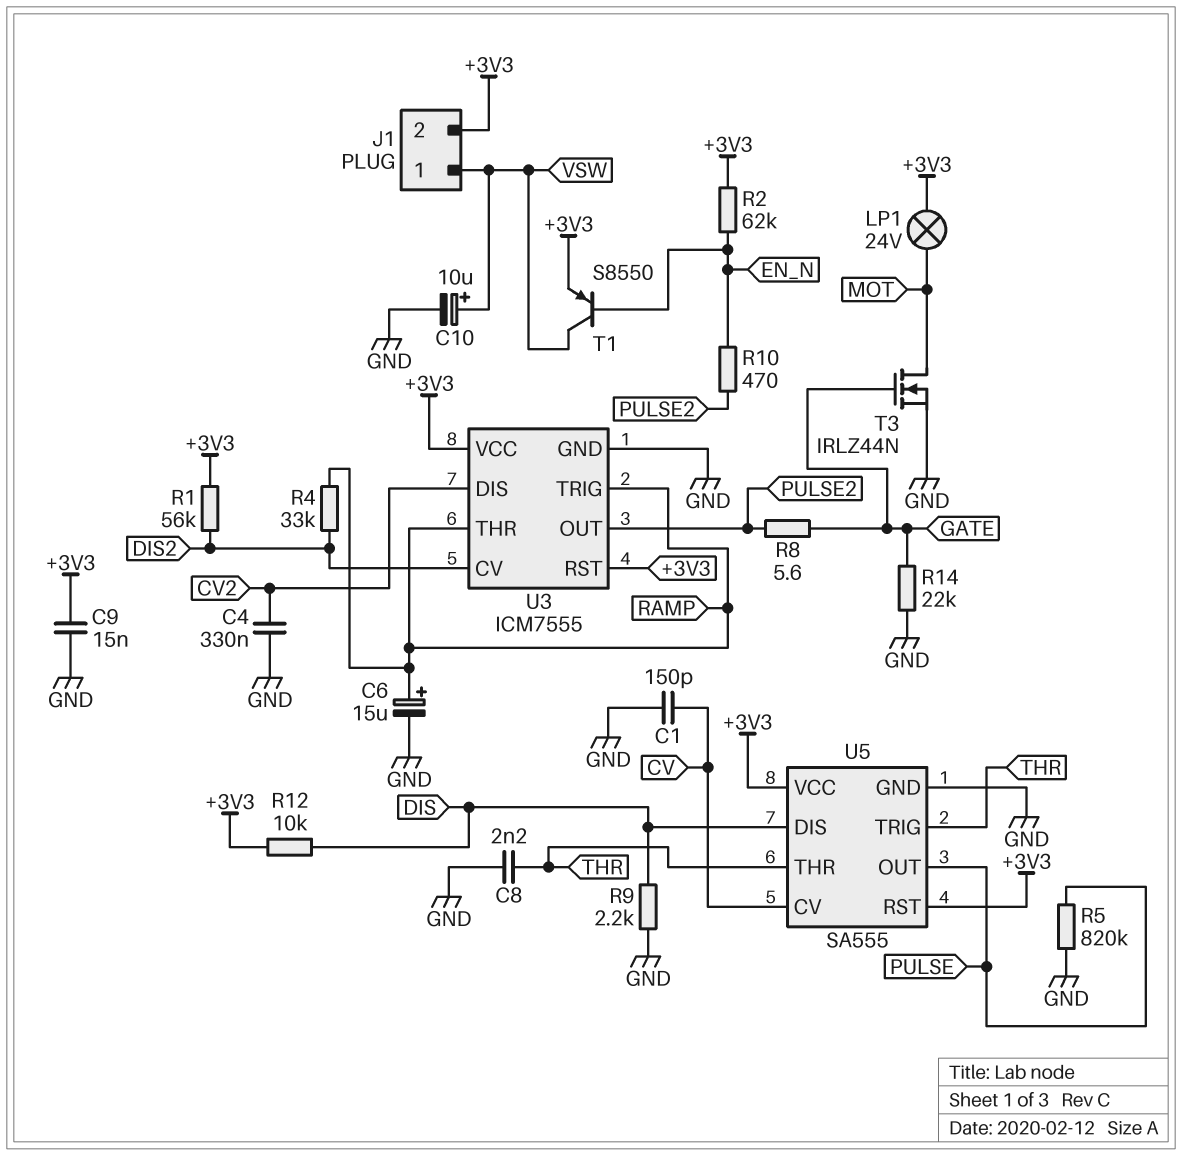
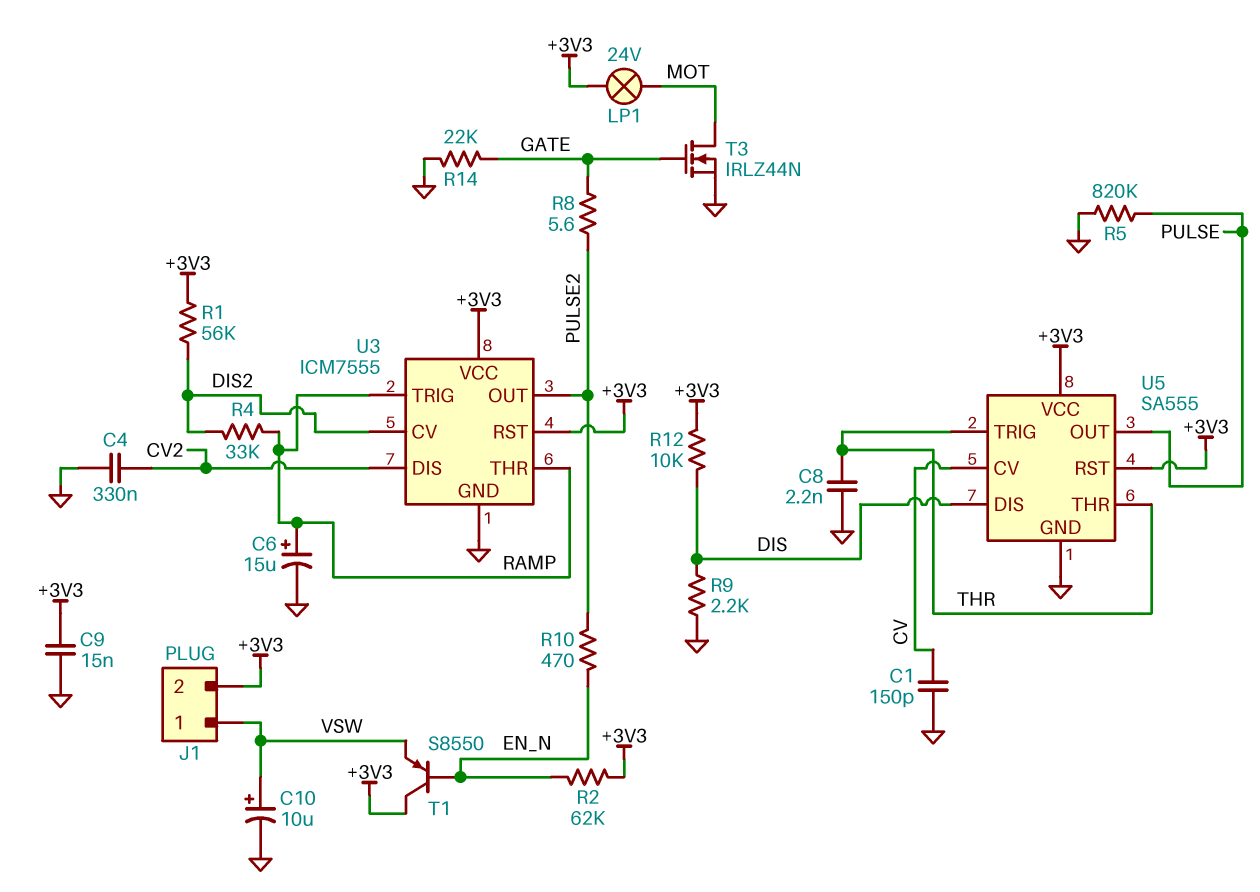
T1: PNP S8550 (B EN_N, C VSW, E +3V3) -> PNP S8550 (B EN_N, C +3V3, E VSW)

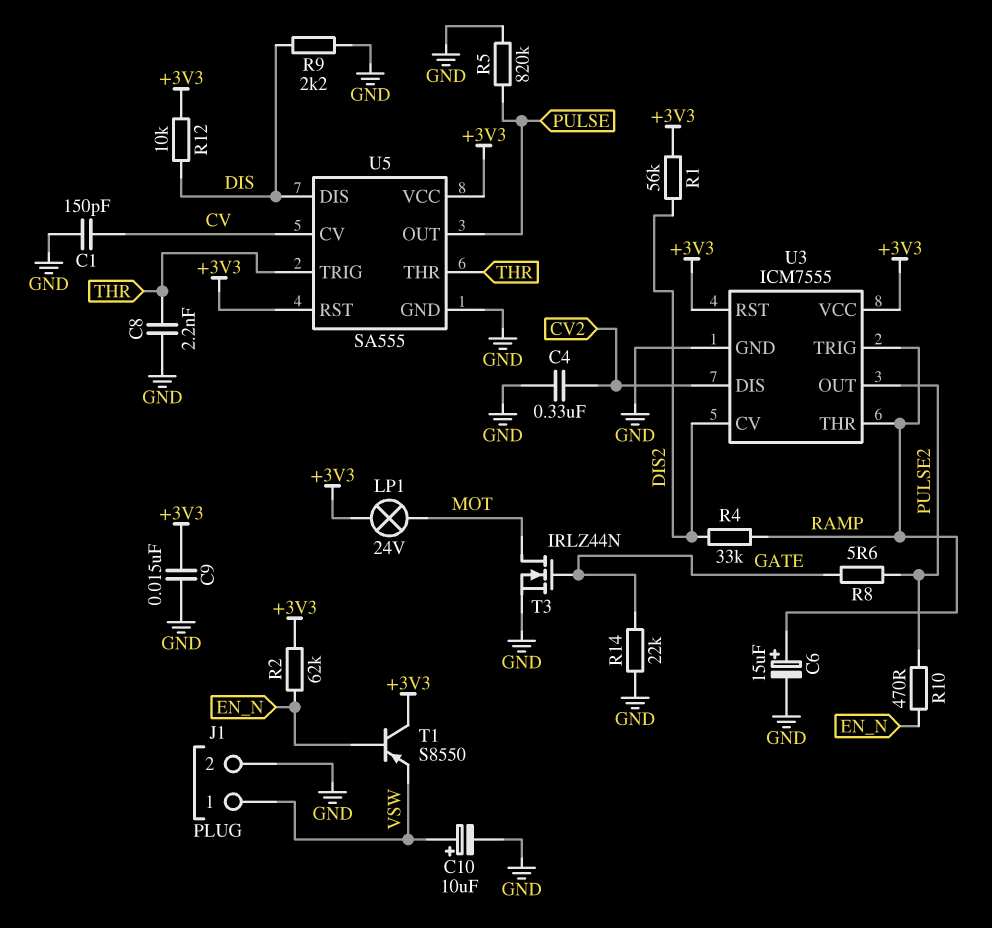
J1 pin 2: +3V3 -> GND

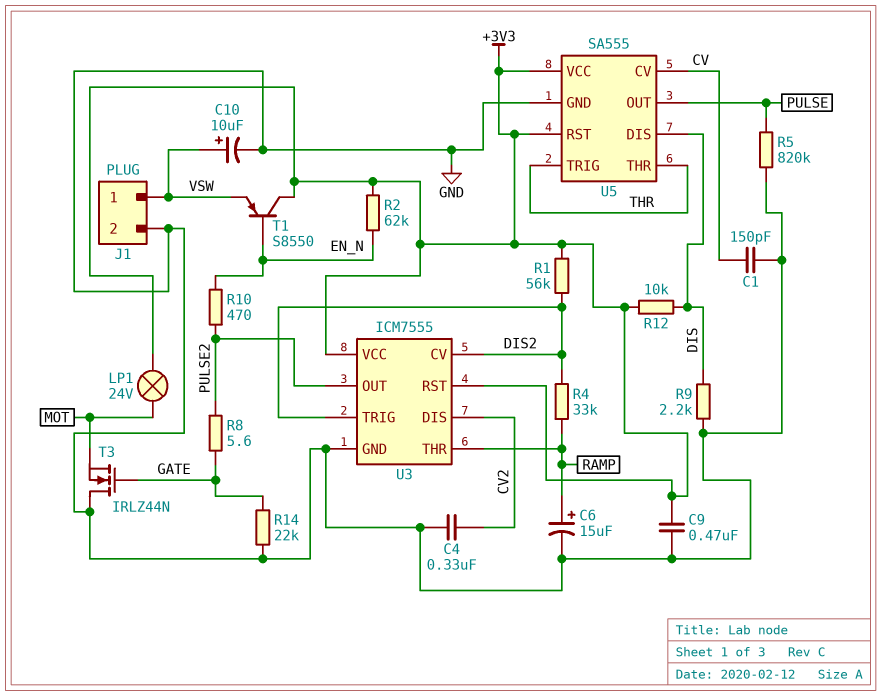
C8: 2.2nF (GND, THR) -> none
C9: 15nF (+3V3, GND) -> 470nF (+3V3, GND)
T3: NMOS IRLZ44N (G GATE, D MOT, S GND) -> NMOS IRLZ44N (G GATE, D GND, S MOT)
U3 pin TRIG: RAMP -> DIS2

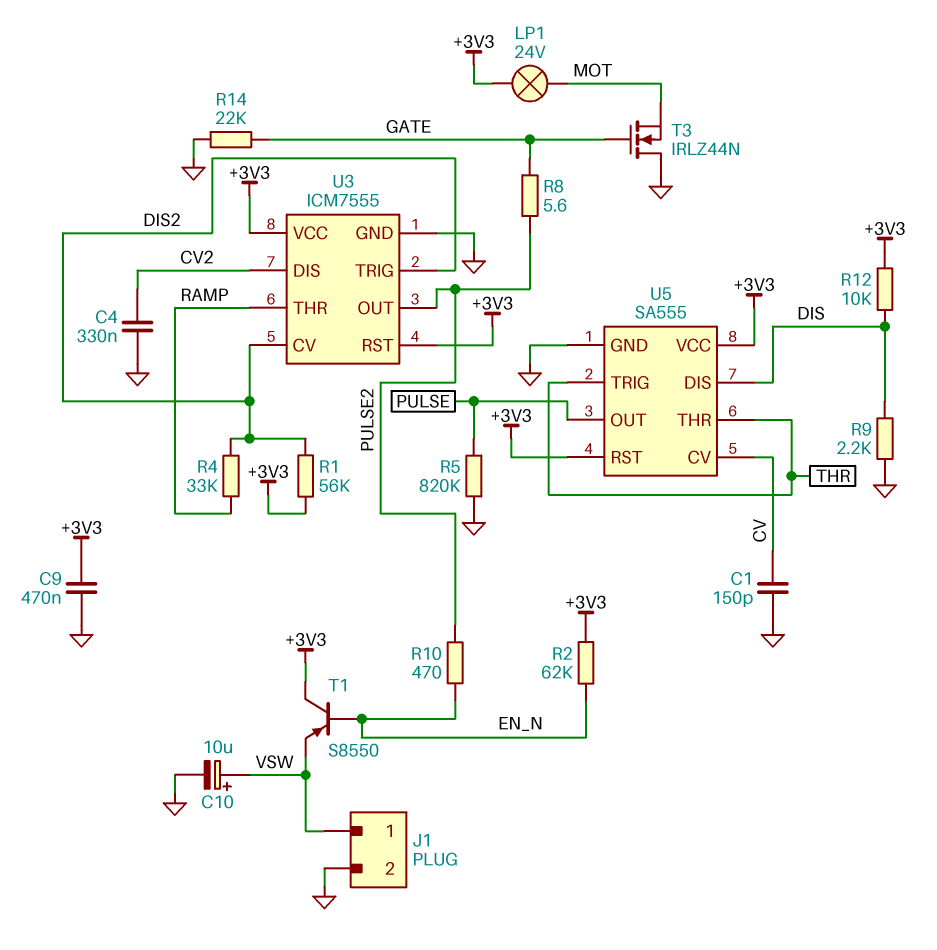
C6: 15uF (plus RAMP, minus GND) -> none

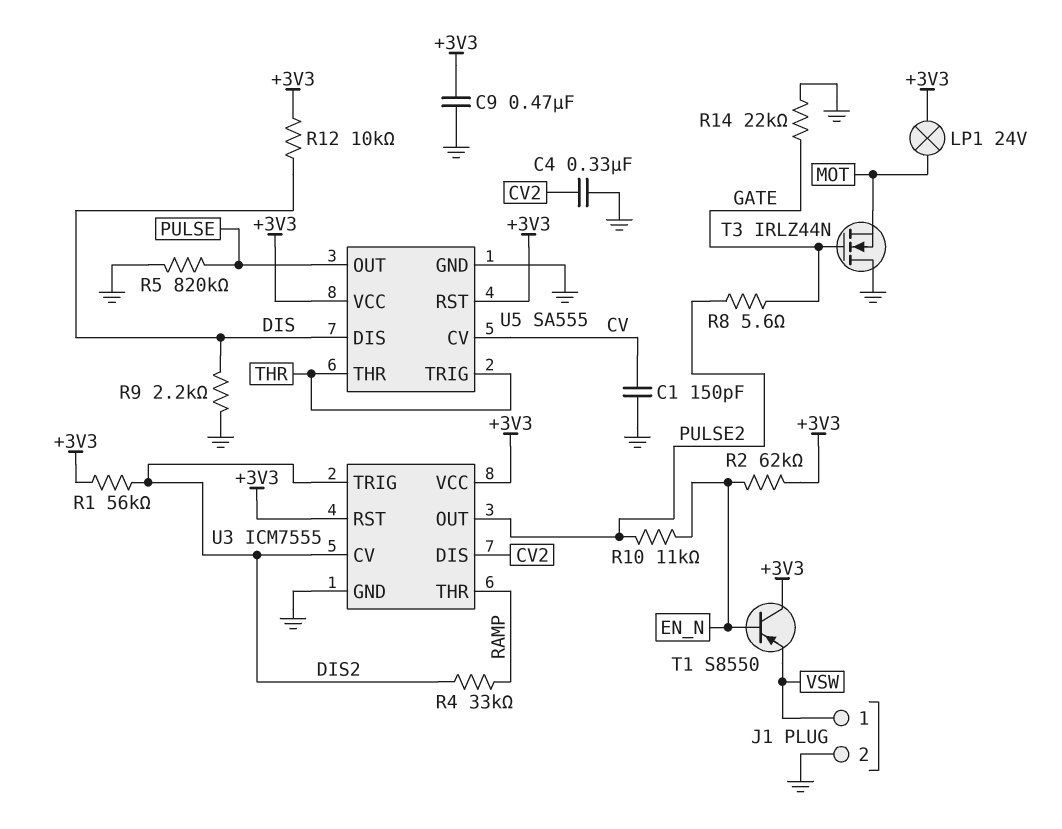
C10: 10uF (plus VSW, minus GND) -> none
R10: 470 (EN_N, PULSE2) -> 11k (EN_N, PULSE2)

